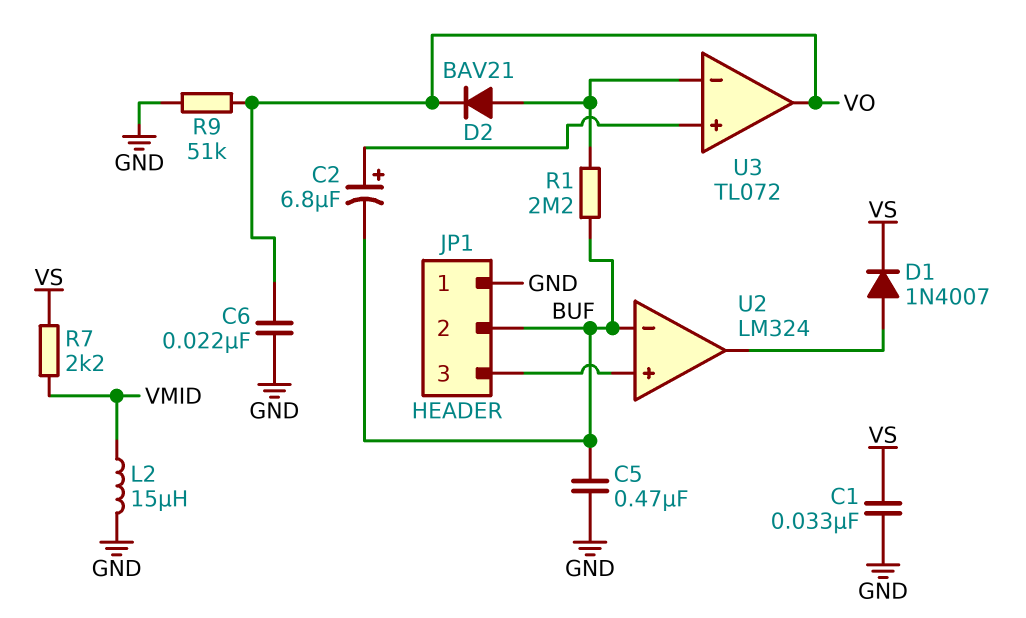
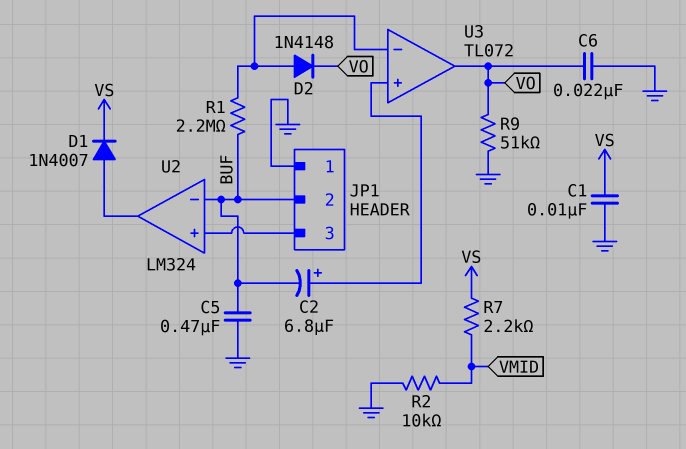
C1: 33nF (GND, VS) -> 10nF (GND, VS)
D2: diode BAV21 (A U3/in-, K VO) -> diode 1N4148 (A U3/in-, K VO)
L2: 15uH (GND, VMID) -> none
R2: none -> 10k (GND, VMID)

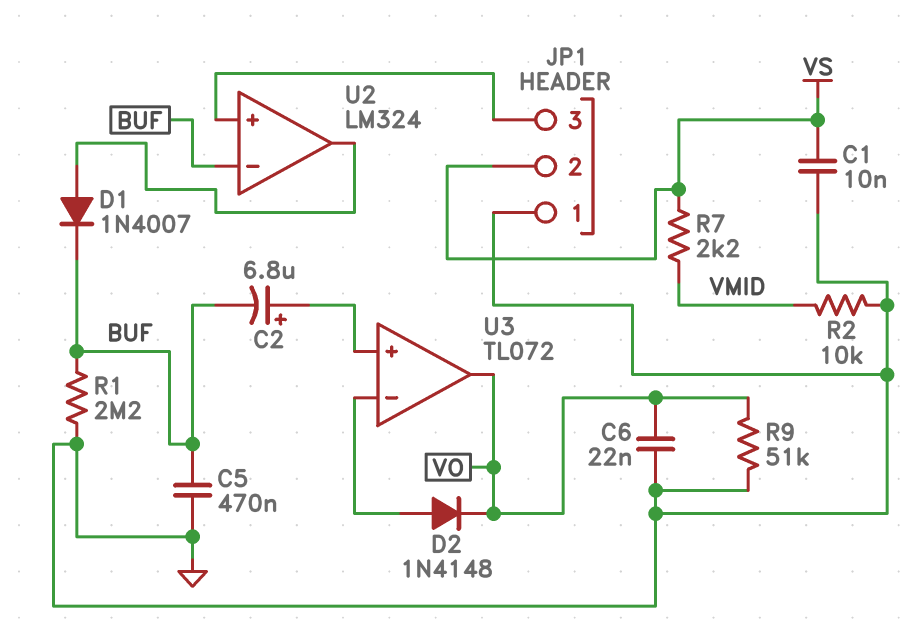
D1: diode 1N4007 (A U2/out, K VS) -> diode 1N4007 (A U2/out, K BUF)
JP1 pin 2: BUF -> VS
R1: 2.2M (BUF, U3/in-) -> 2.2M (BUF, GND)

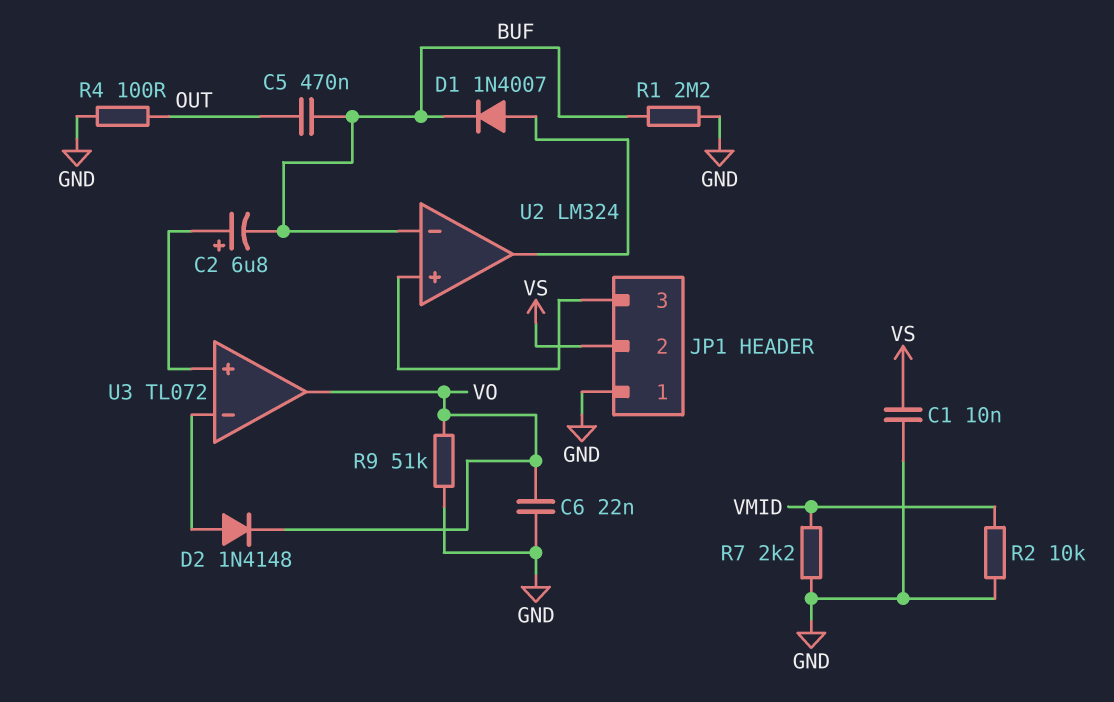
C5: 470nF (BUF, GND) -> 470nF (BUF, OUT)
R4: none -> 100 (GND, OUT)
R7: 2.2k (VMID, VS) -> 2.2k (GND, VMID)

